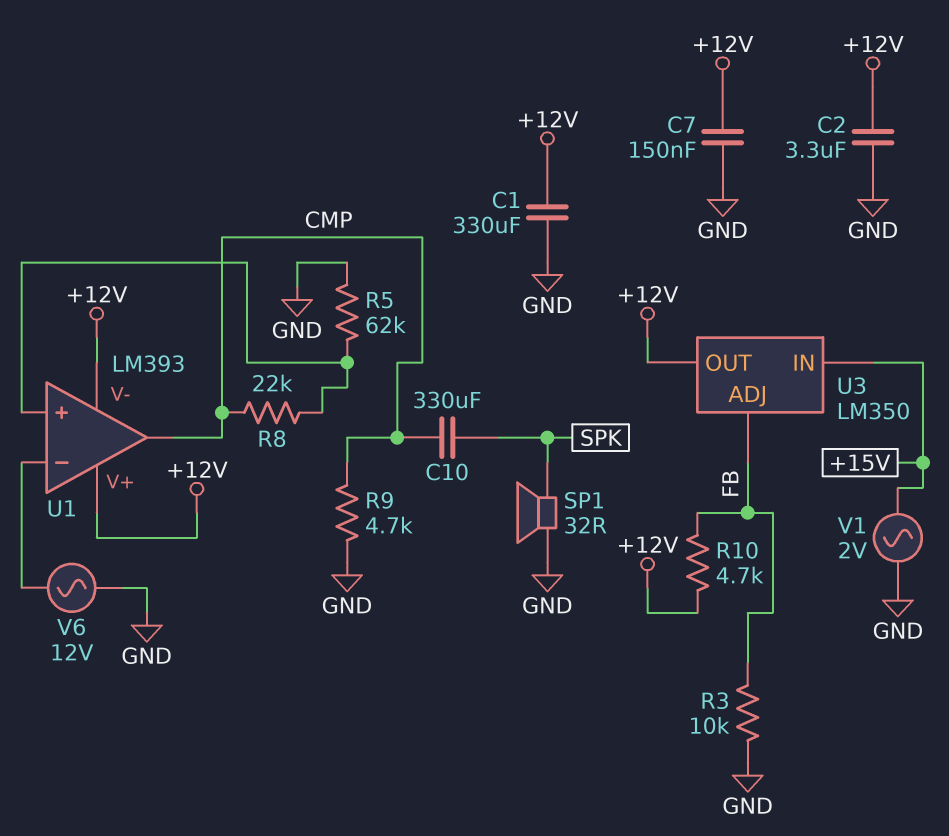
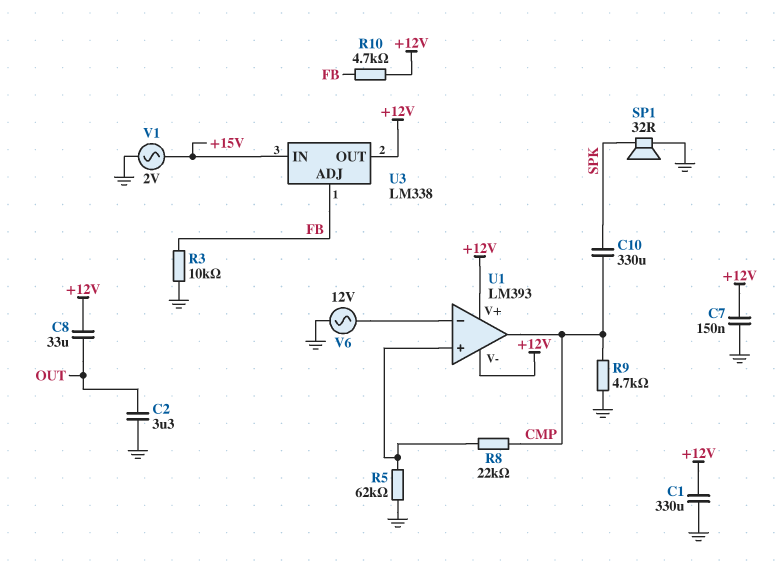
C2: 3.3uF (+12V, GND) -> 3.3uF (GND, OUT)
C8: none -> 33uF (+12V, OUT)
U3: LM350 -> LM338

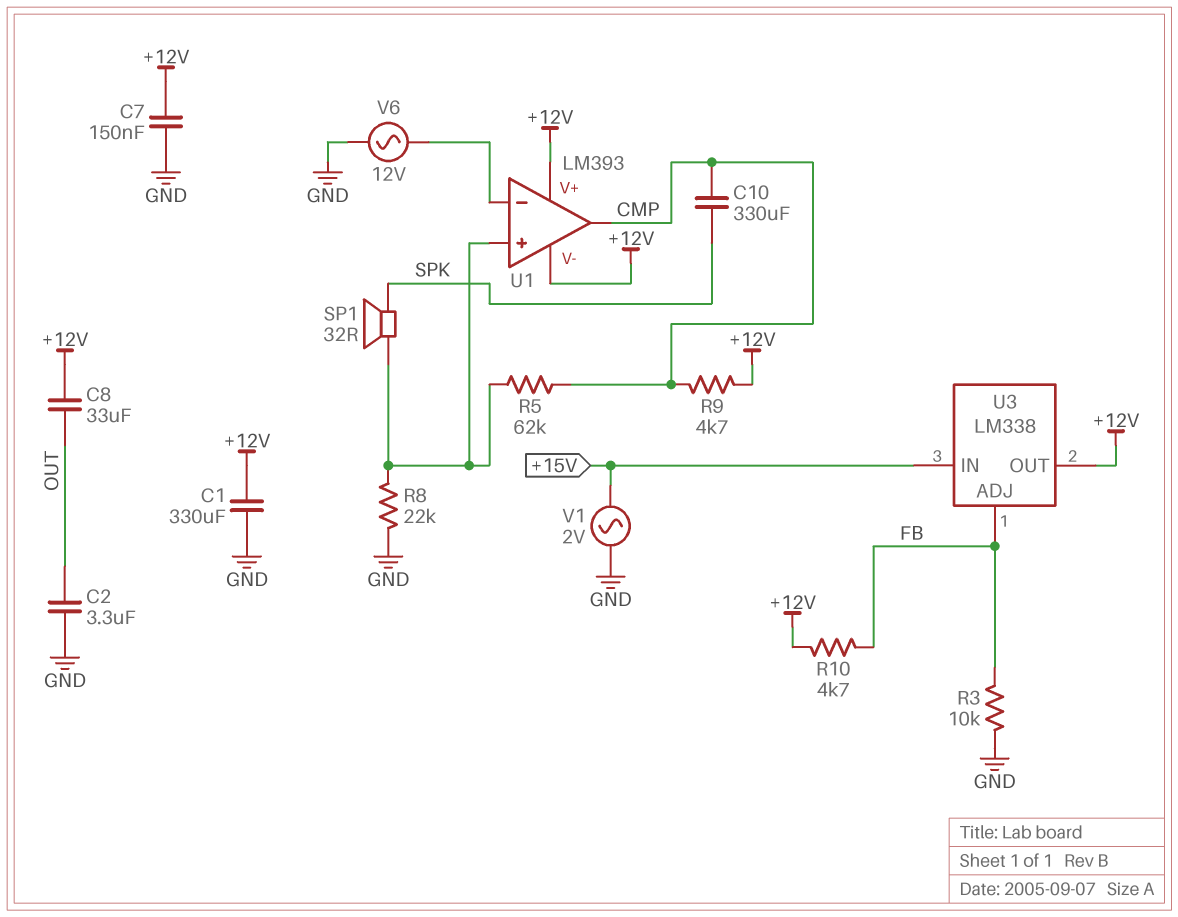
R5: 62k (GND, U1/in+) -> 62k (CMP, U1/in+)
R8: 22k (CMP, U1/in+) -> 22k (GND, U1/in+)
R9: 4.7k (CMP, GND) -> 4.7k (+12V, CMP)
SP1: speaker 32R (GND, SPK) -> speaker 32R (SPK, U1/in+)

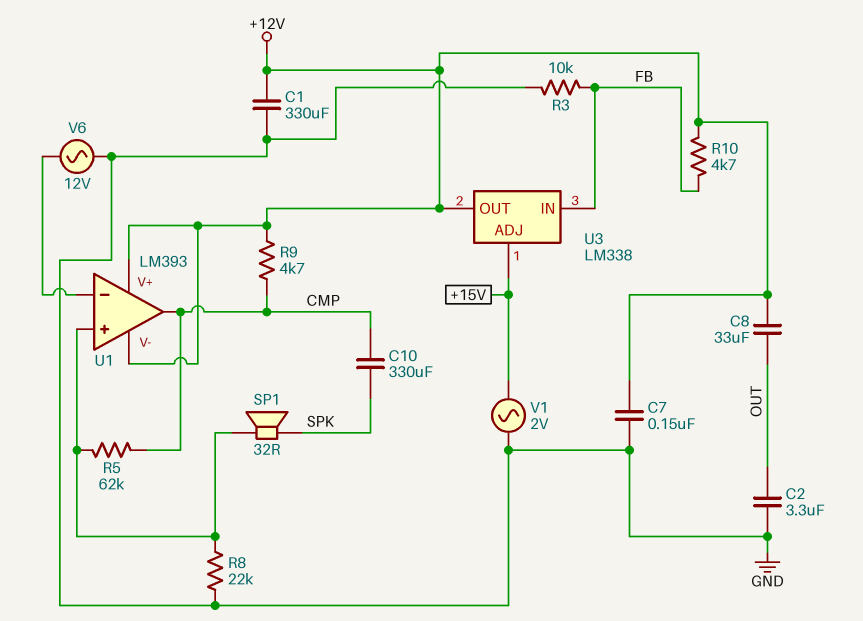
U3 pin ADJ: FB -> +15V
U3 pin IN: +15V -> FB

